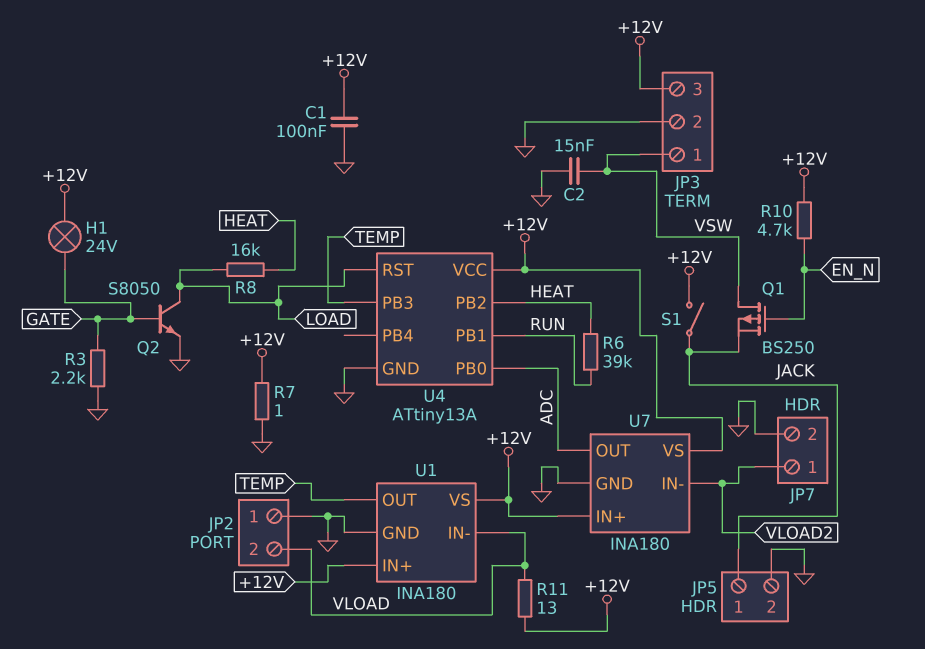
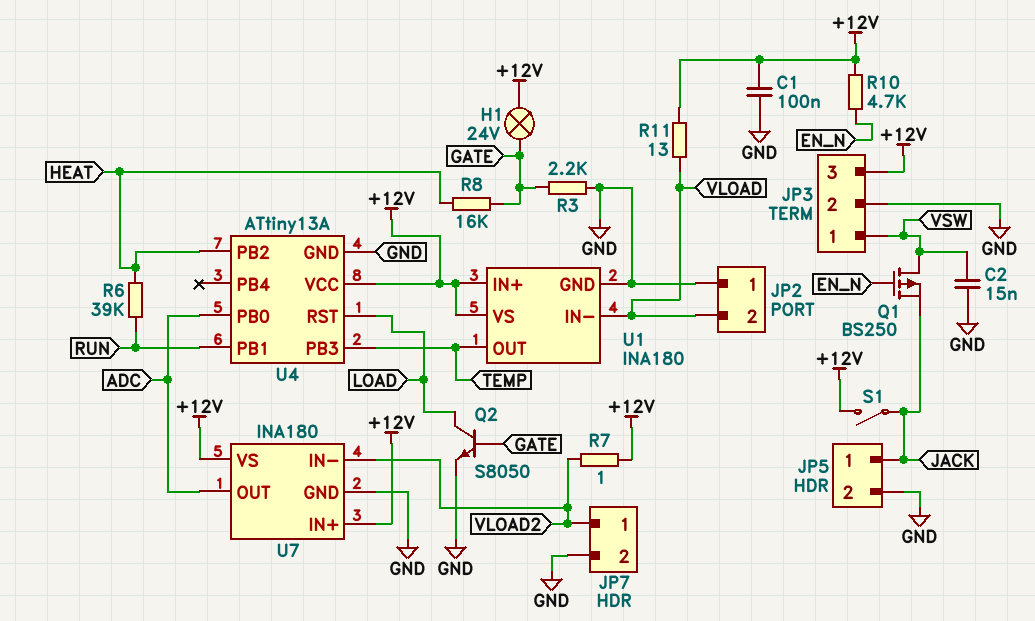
R7: 1 (+12V, GND) -> 1 (+12V, VLOAD2)
R8: 16k (HEAT, LOAD) -> 16k (GATE, HEAT)

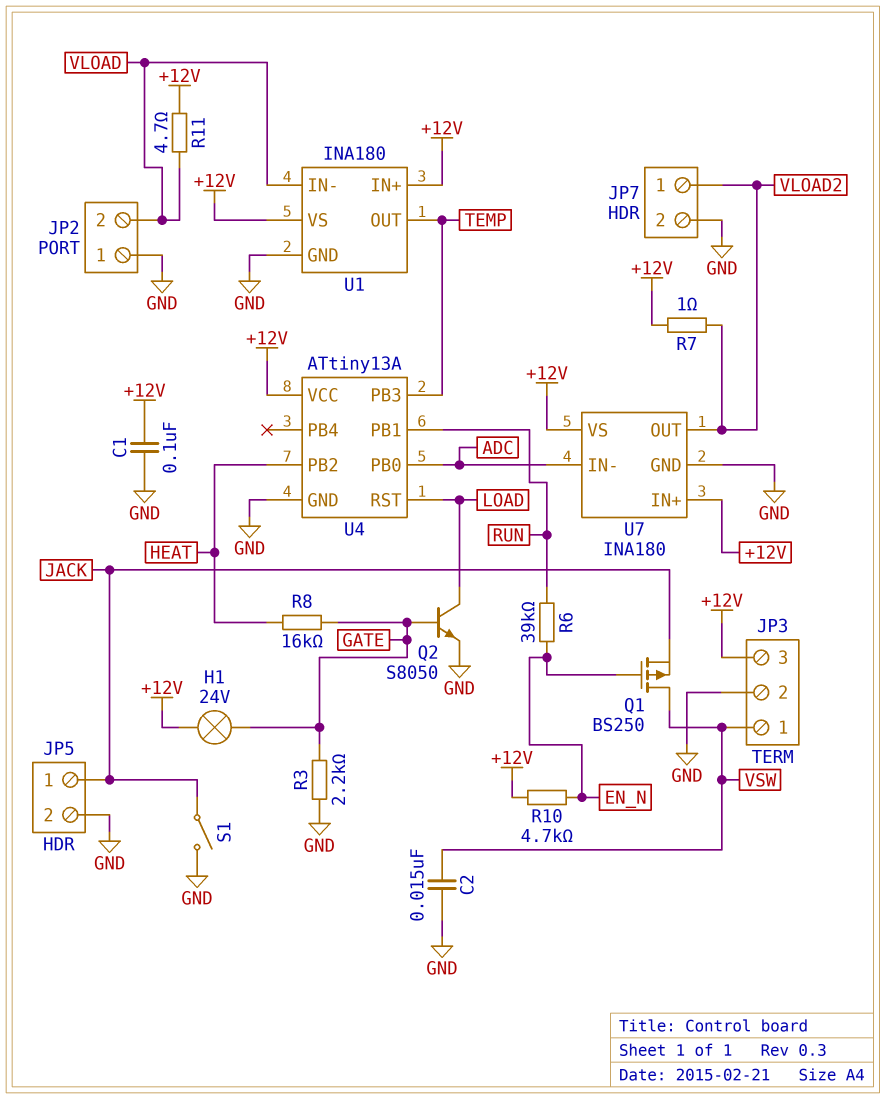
R6: 39k (HEAT, RUN) -> 39k (EN_N, RUN)
R11: 13 (+12V, VLOAD) -> 4.7 (+12V, VLOAD)
S1: switch (+12V, JACK) -> switch (GND, JACK)
U7 pin IN-: VLOAD2 -> ADC
U7 pin OUT: ADC -> VLOAD2

